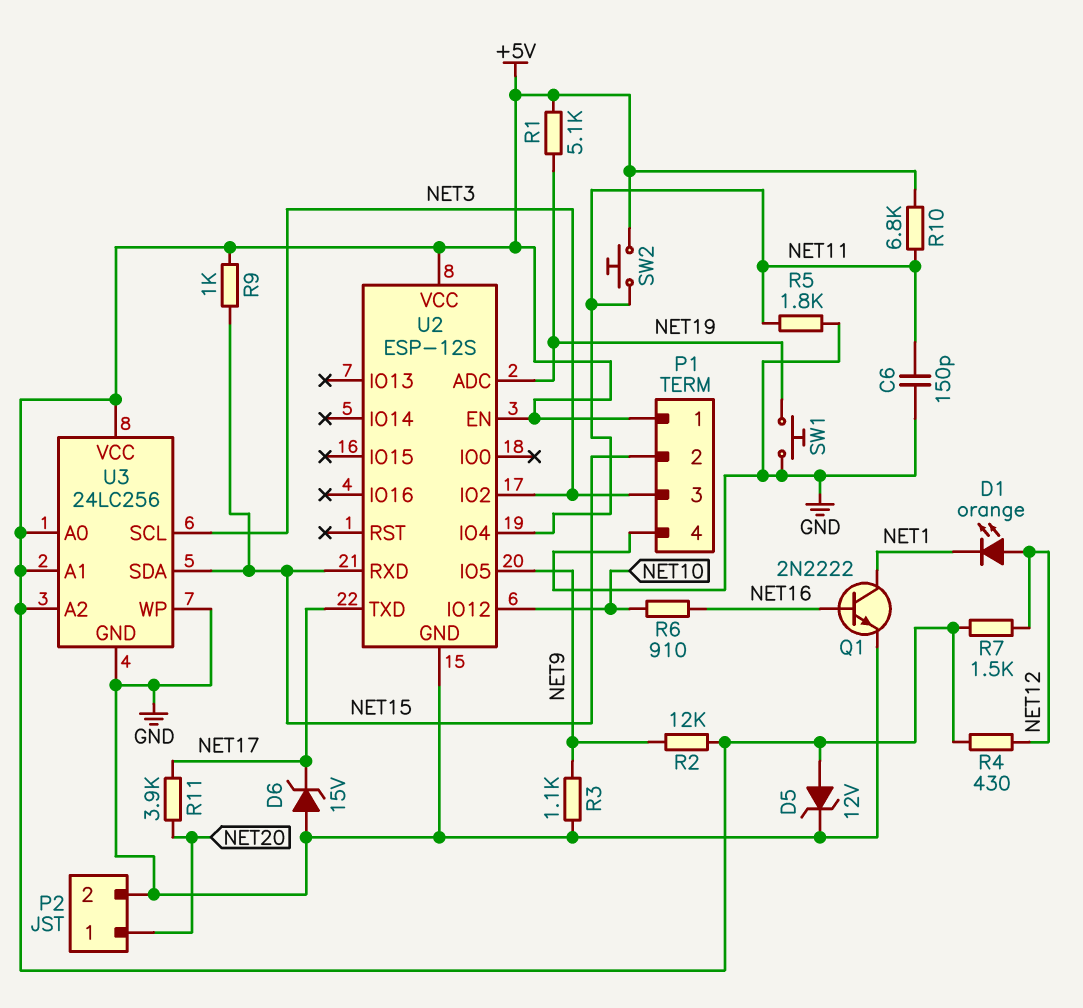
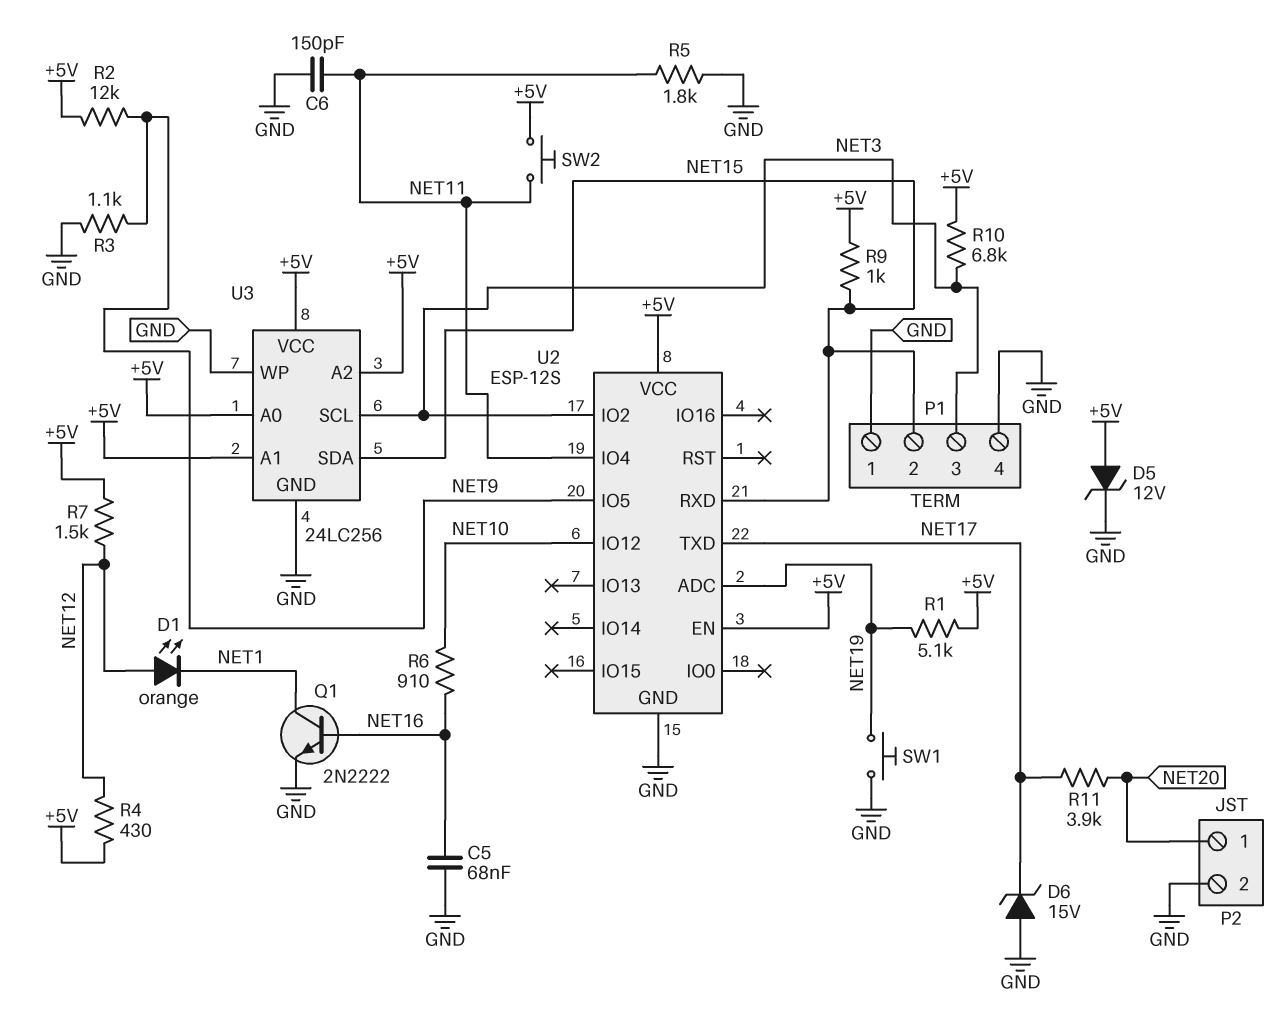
C5: none -> 68nF (GND, NET16)
P1 pin 1: +5V -> GND
R10: 6.8k (+5V, NET11) -> 6.8k (+5V, NET3)

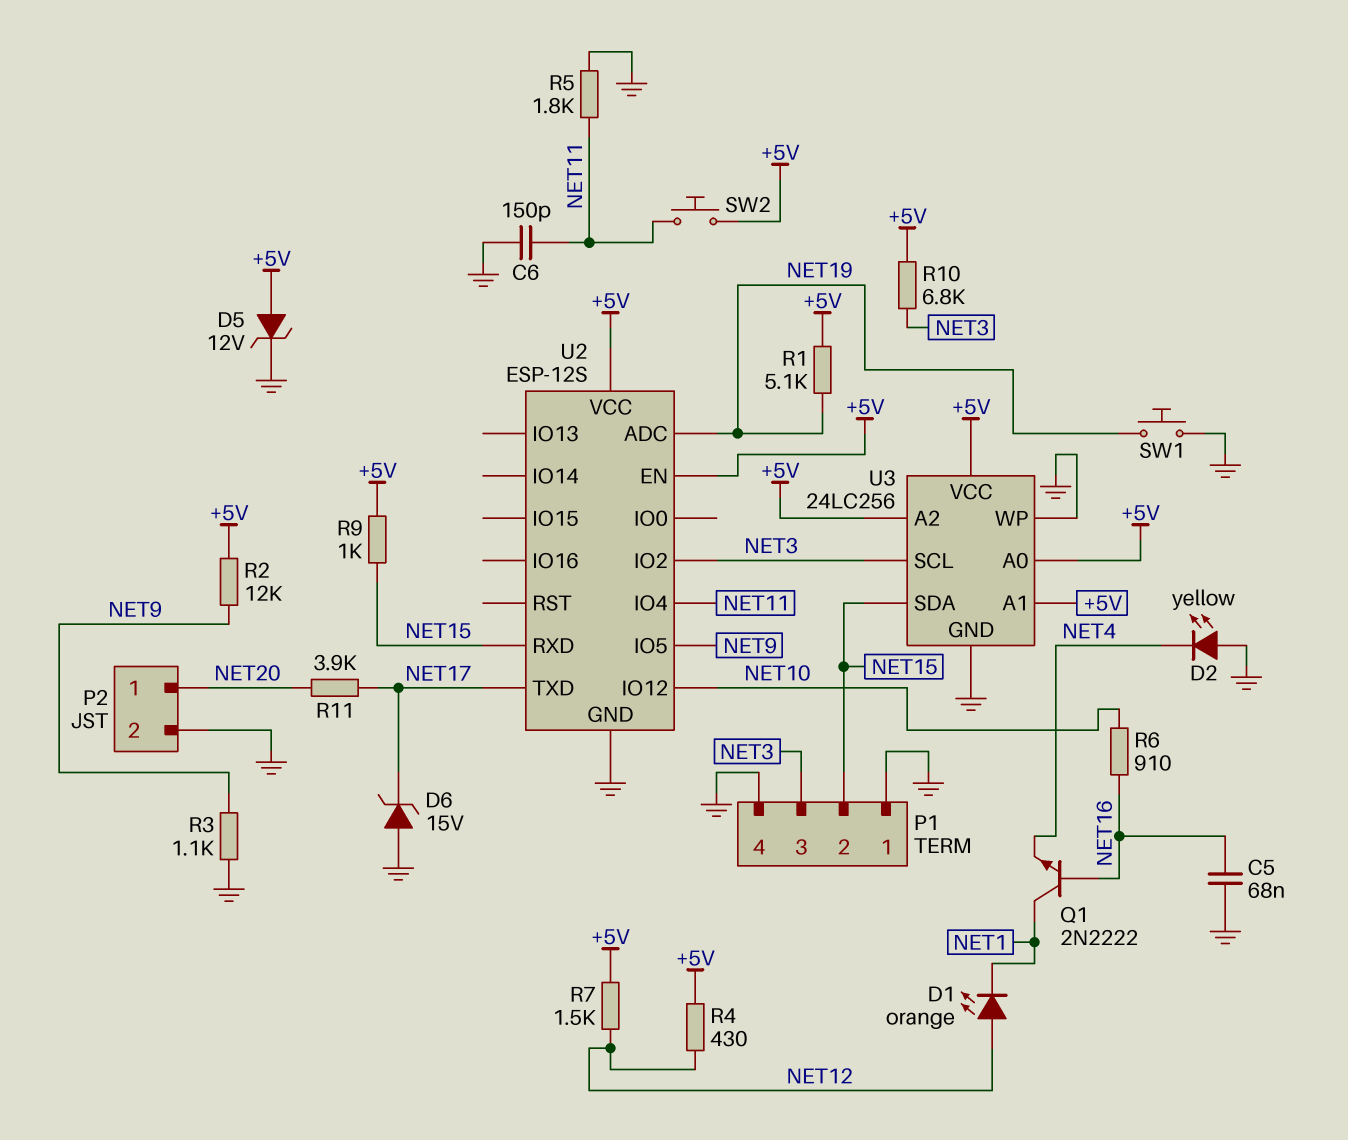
D2: none -> LED yellow (A GND, K NET4)
Q1: NPN 2N2222 (B NET16, C NET1, E GND) -> NPN 2N2222 (B NET16, C NET1, E NET4)

